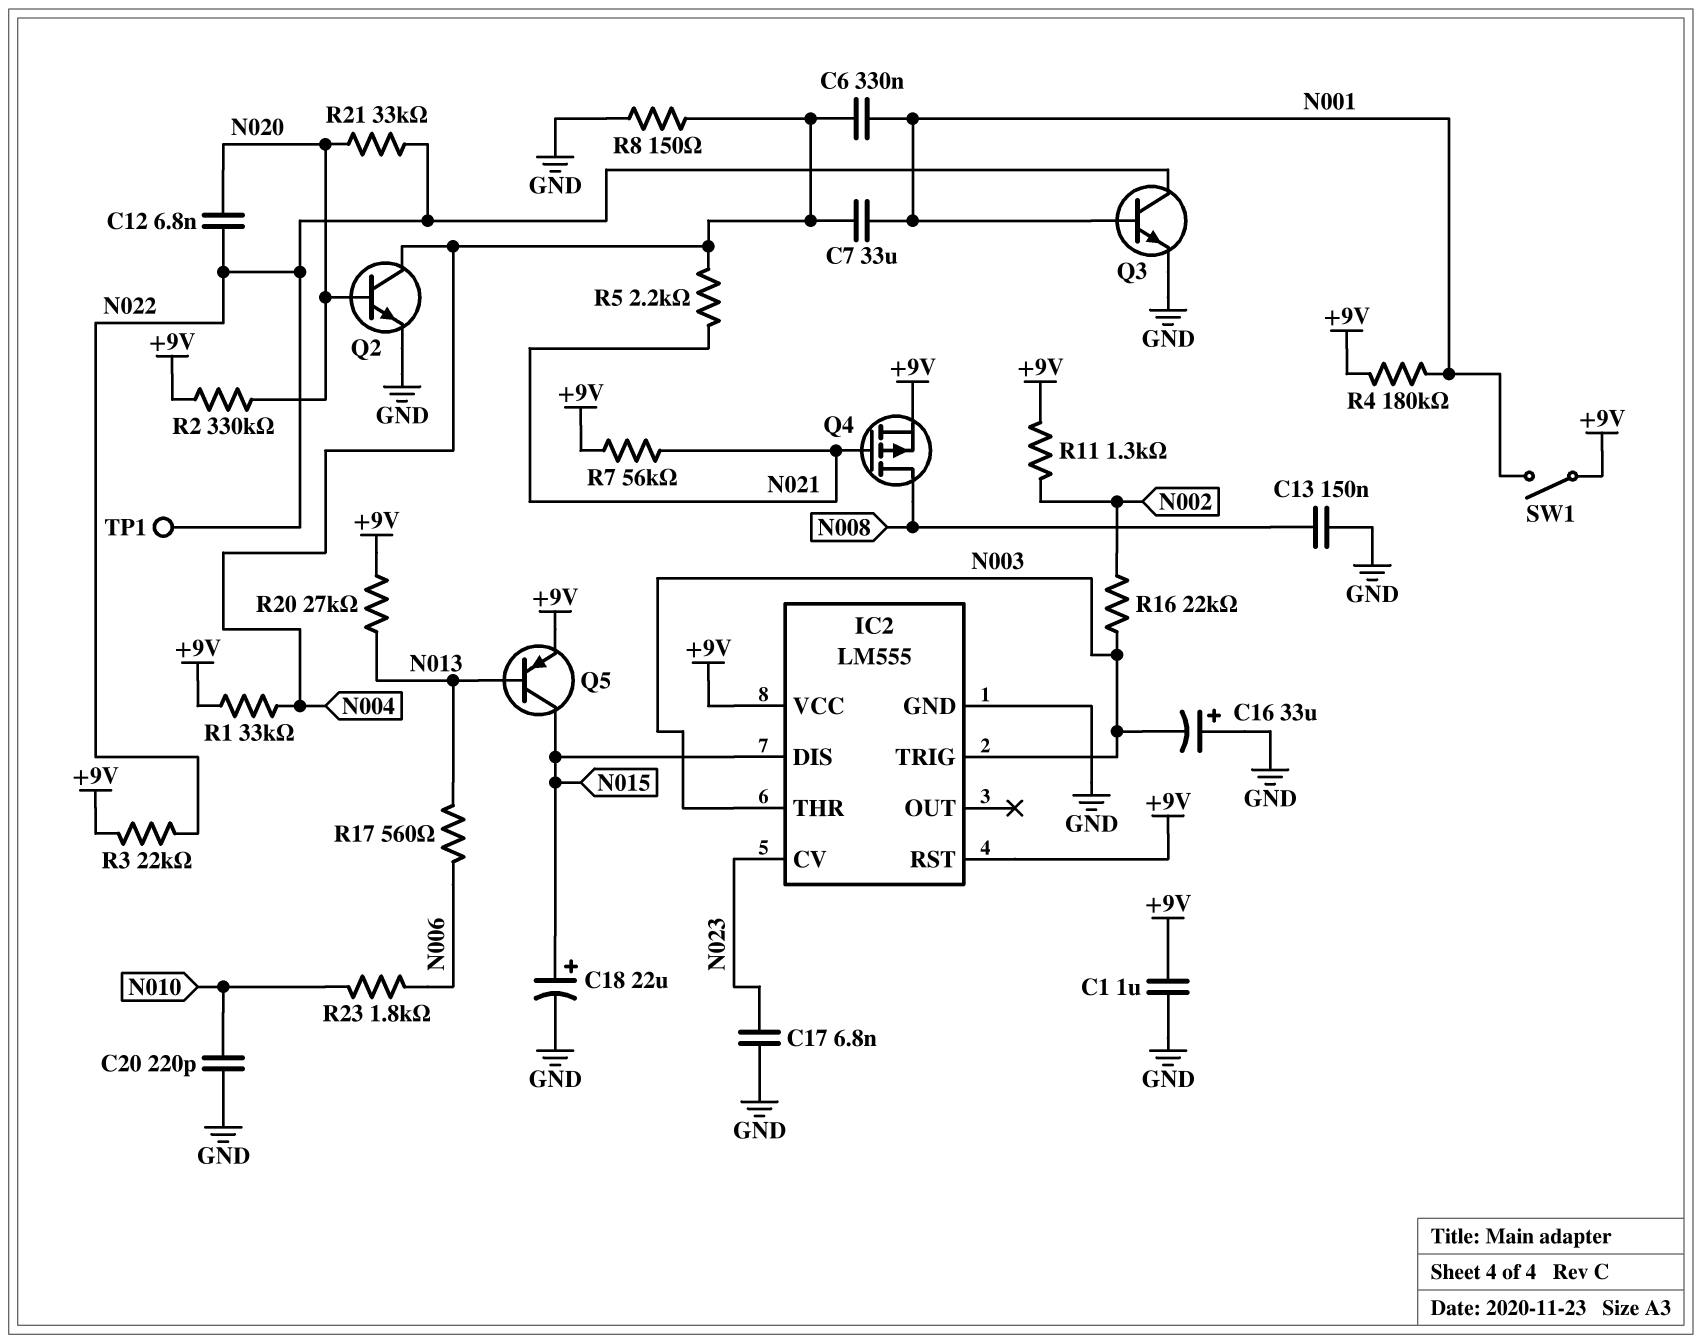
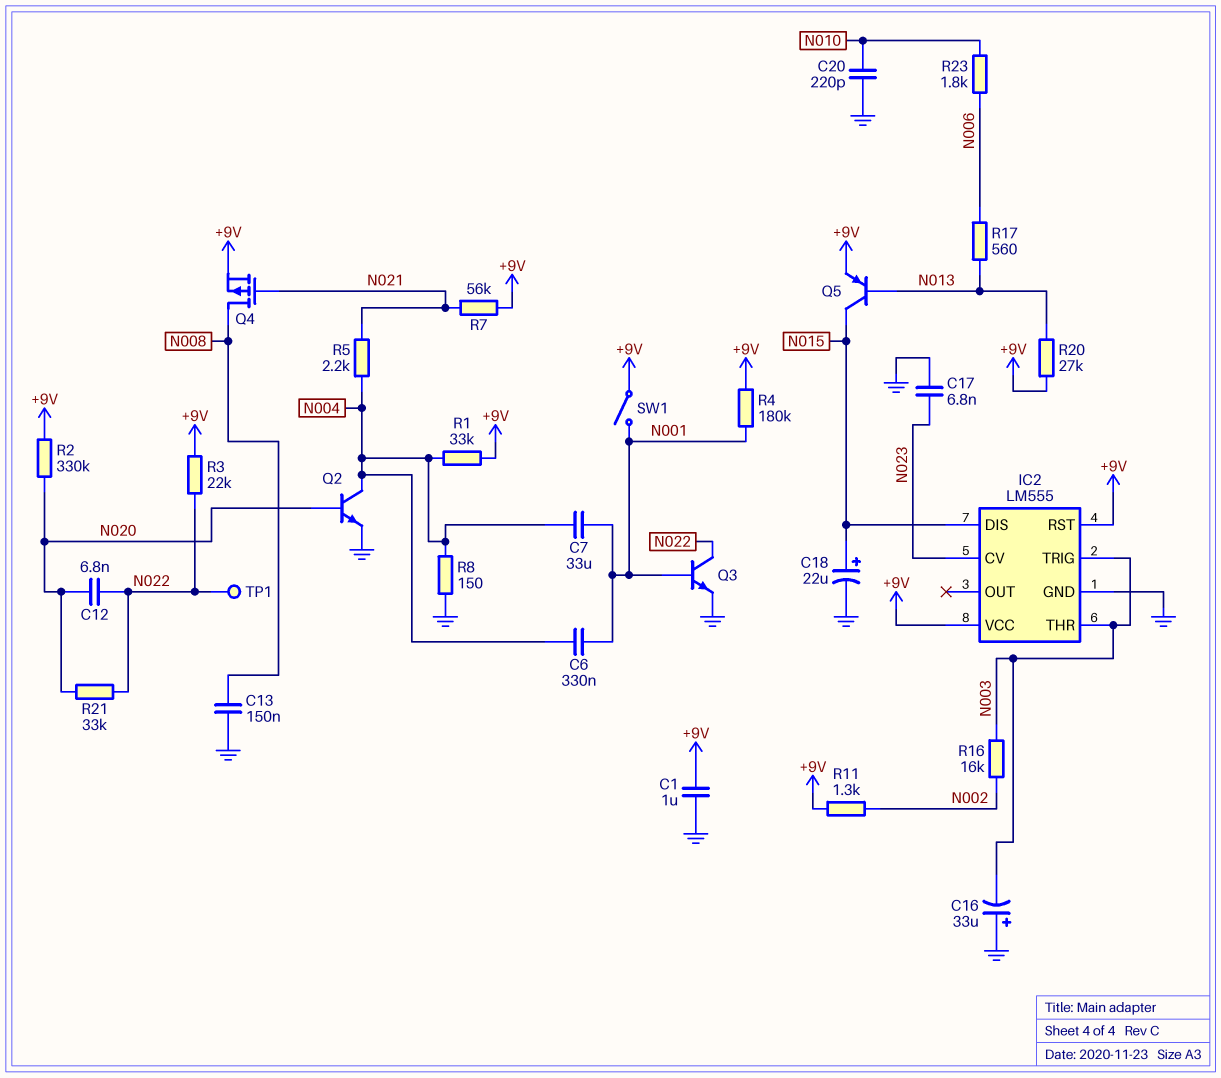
R16: 22k (N002, N003) -> 16k (N002, N003)

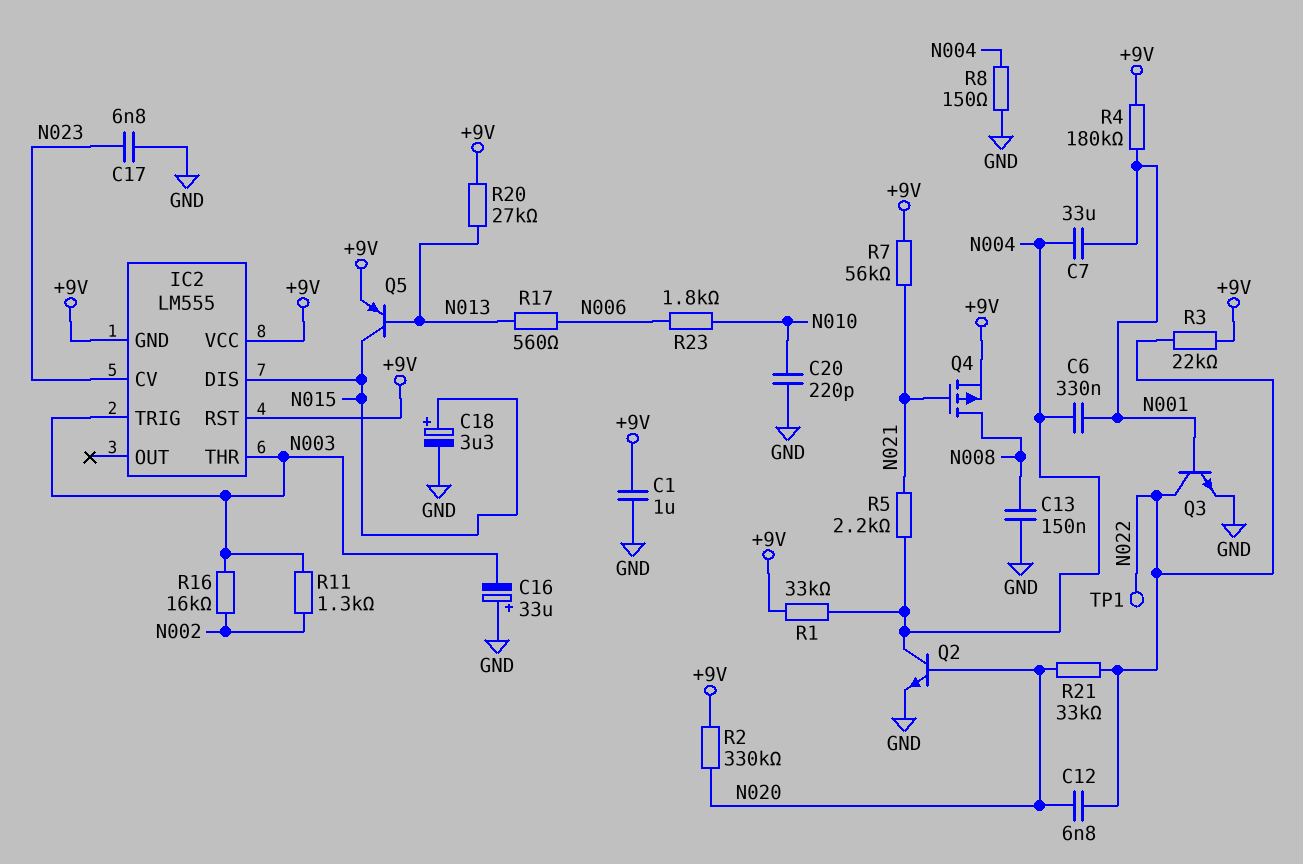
C18: 22uF (plus N015, minus GND) -> 3.3uF (plus N015, minus GND)
IC2 pin GND: GND -> +9V
R11: 1.3k (+9V, N002) -> 1.3k (N002, N003)
SW1: switch (+9V, N001) -> none

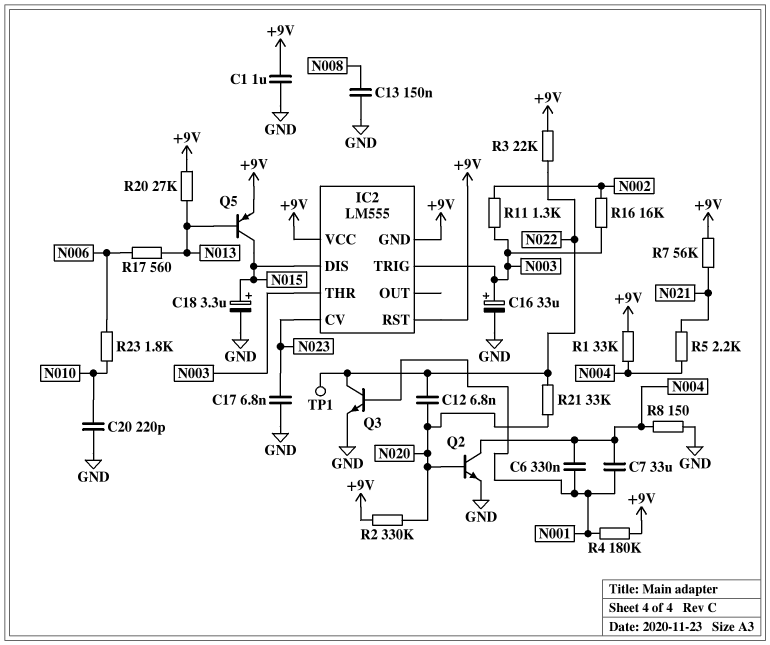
C16: 33uF (plus GND, minus N003) -> 33uF (plus N003, minus GND)
Q4: PMOS (G N021, D N008, S +9V) -> none

